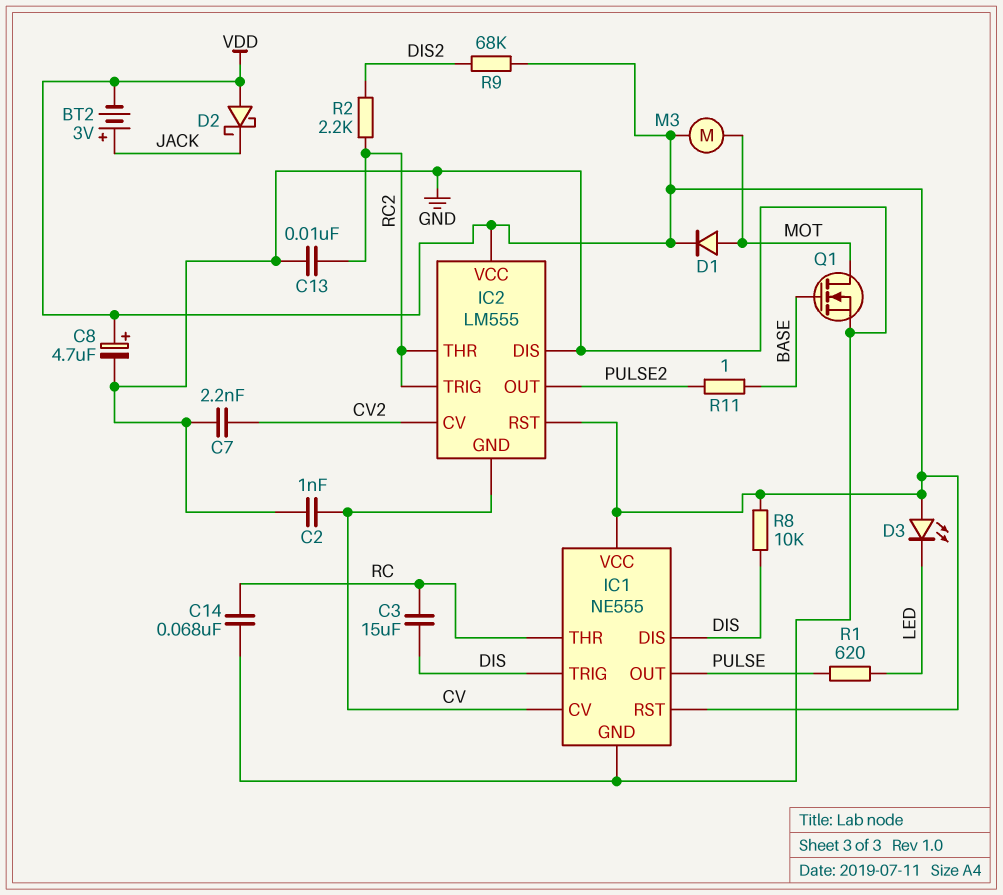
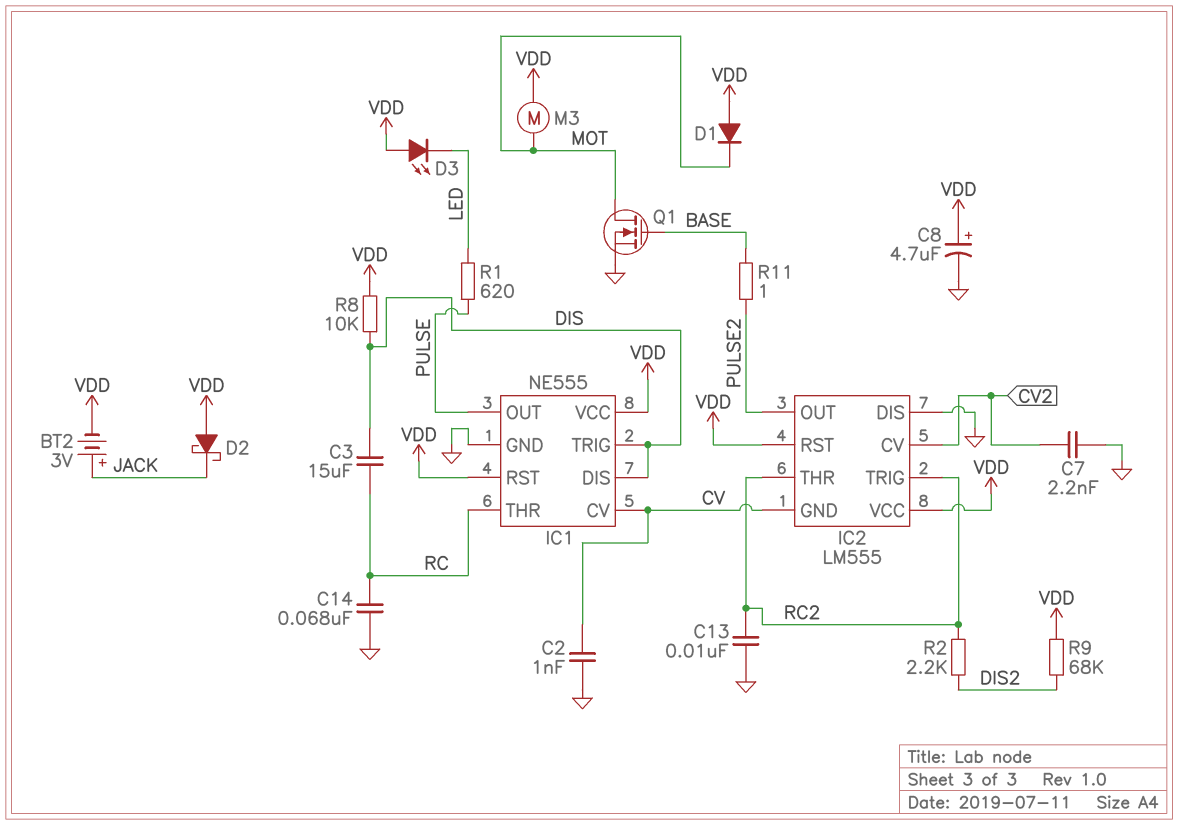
D1: diode (A MOT, K VDD) -> diode (A VDD, K MOT)

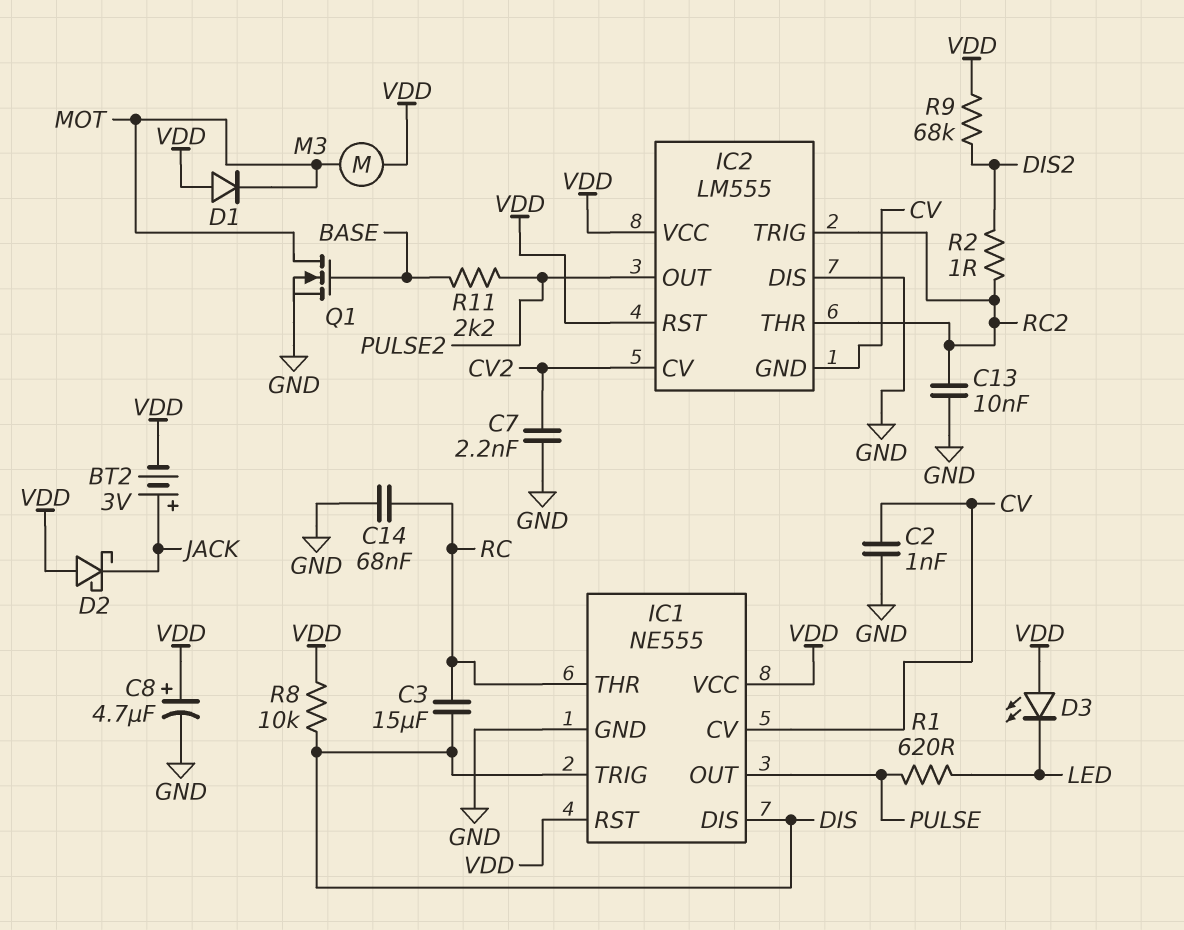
R2: 2.2k (DIS2, RC2) -> 1 (DIS2, RC2)
R11: 1 (BASE, PULSE2) -> 2.2k (BASE, PULSE2)

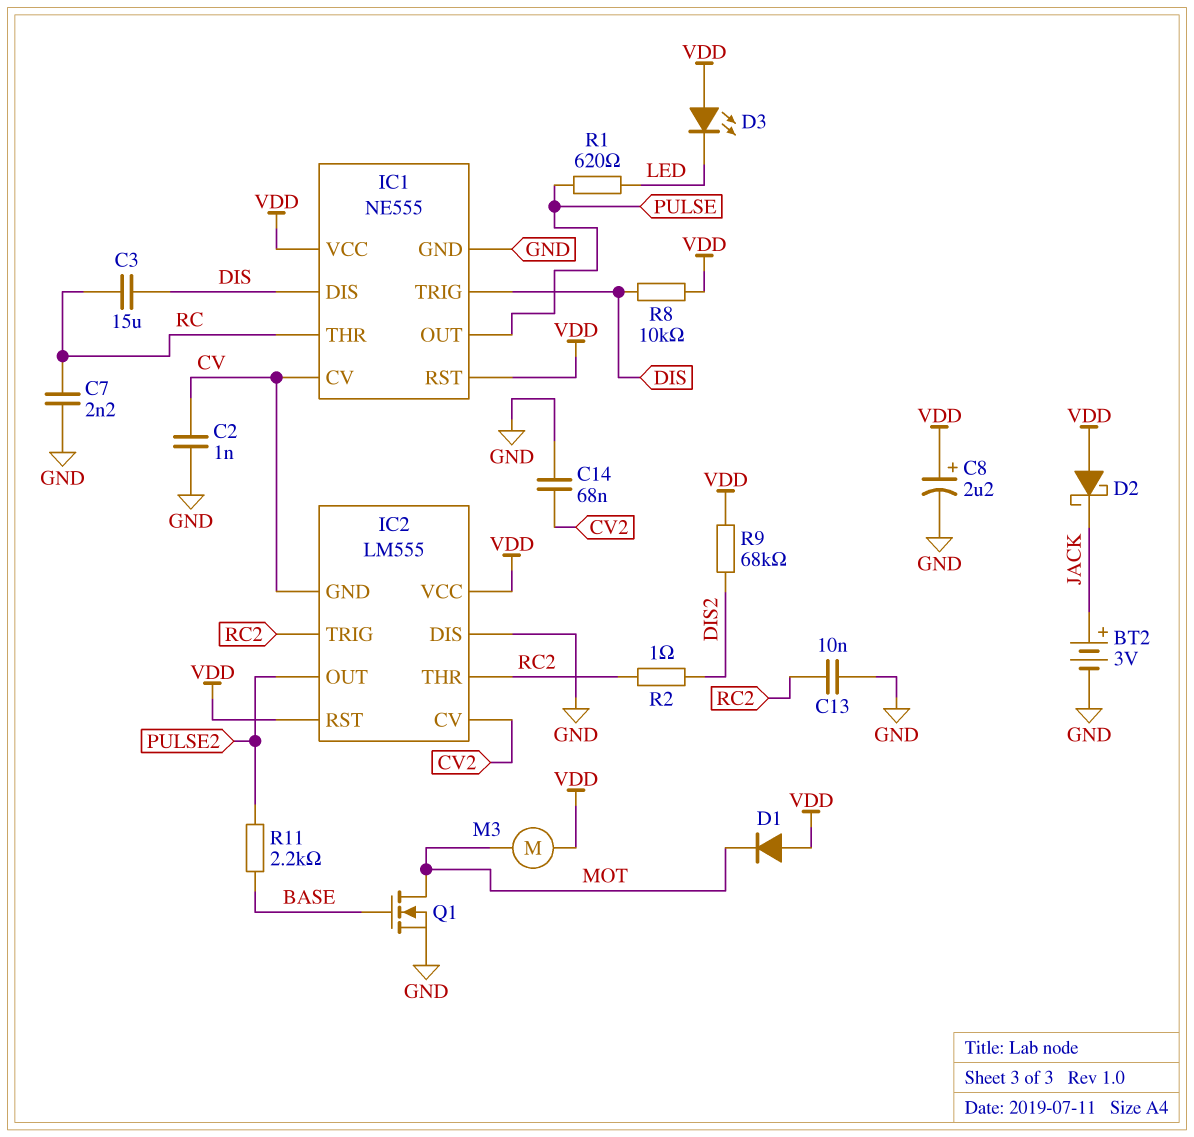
BT2: 3V (plus JACK, minus VDD) -> 3V (plus JACK, minus GND)
C7: 2.2nF (CV2, GND) -> 2.2nF (GND, RC)
C8: 4.7uF (plus VDD, minus GND) -> 2.2uF (plus VDD, minus GND)
C14: 68nF (GND, RC) -> 68nF (CV2, GND)

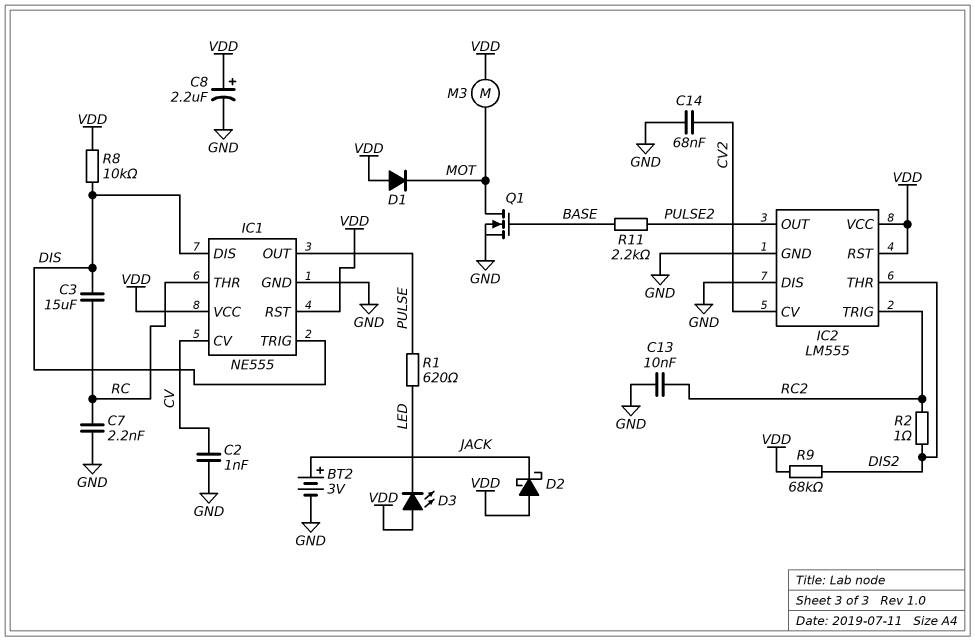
IC2 pin GND: CV -> GND
IC2 pin THR: RC2 -> DIS2

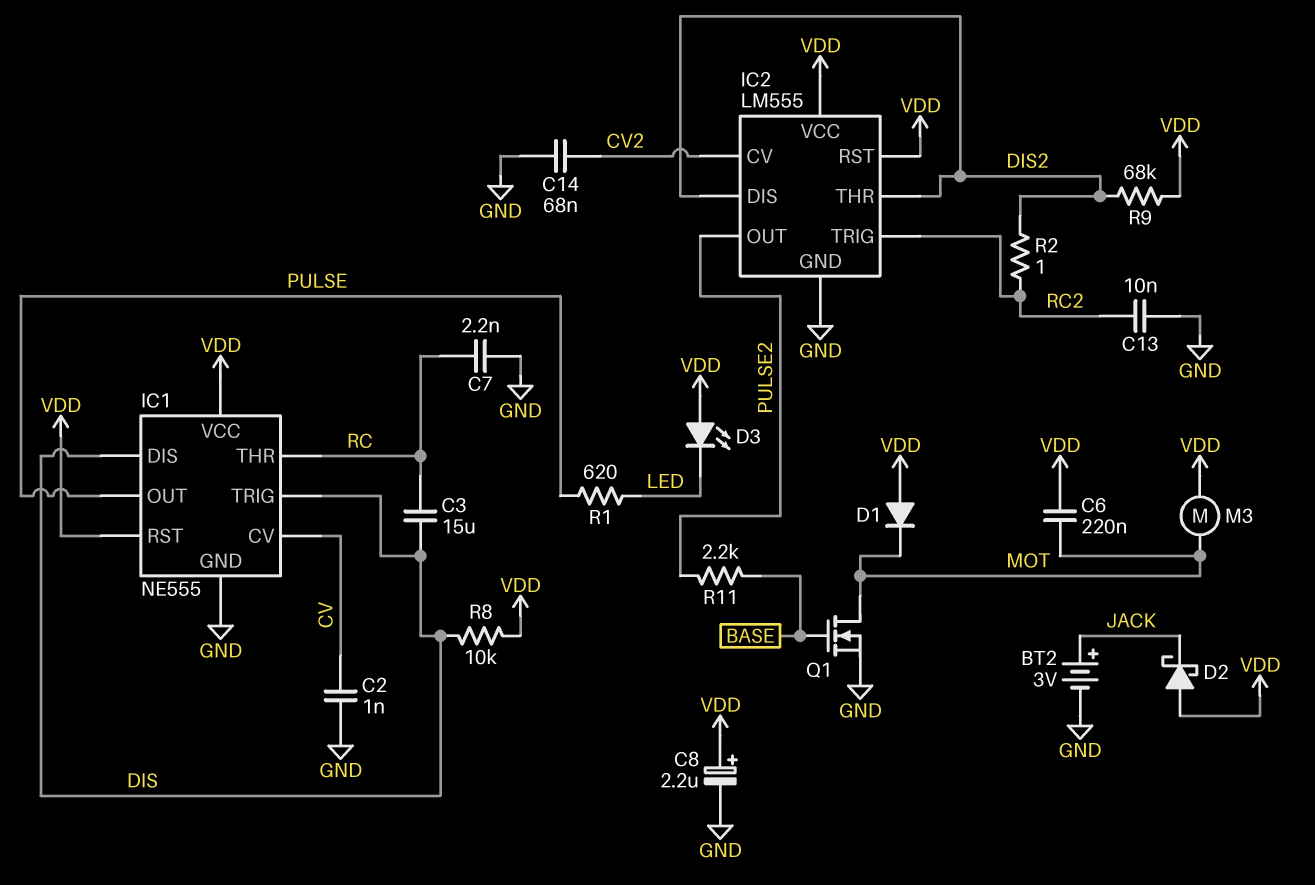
C6: none -> 220nF (MOT, VDD)
IC2 pin DIS: GND -> DIS2

